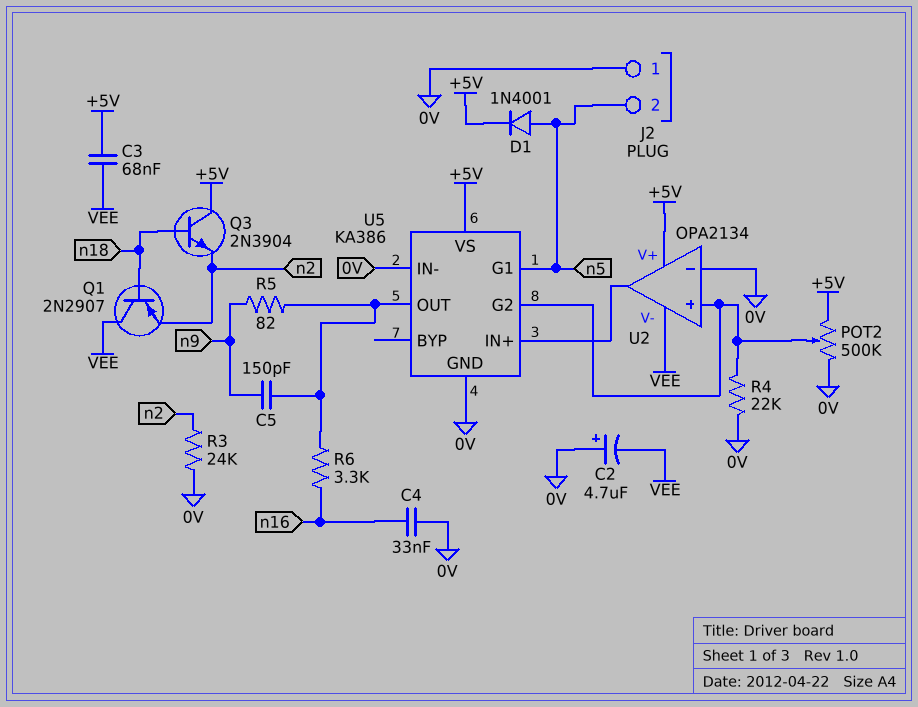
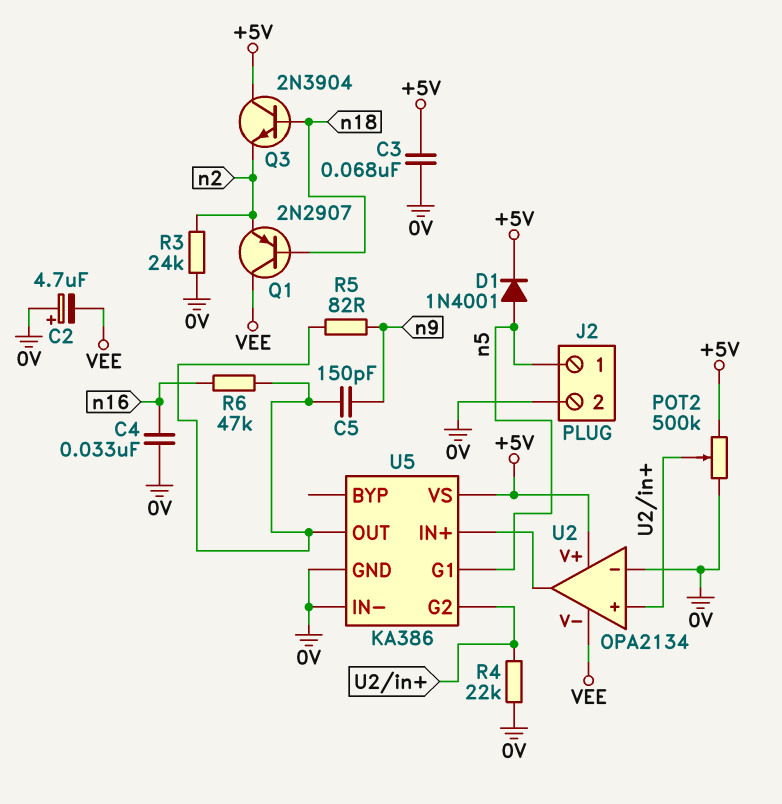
C3: 68nF (+5V, VEE) -> 68nF (+5V, 0V)
J2 pin 1: 0V -> n5
J2 pin 2: n5 -> 0V
R6: 3.3k (U5/OUT, n16) -> 47k (U5/OUT, n16)

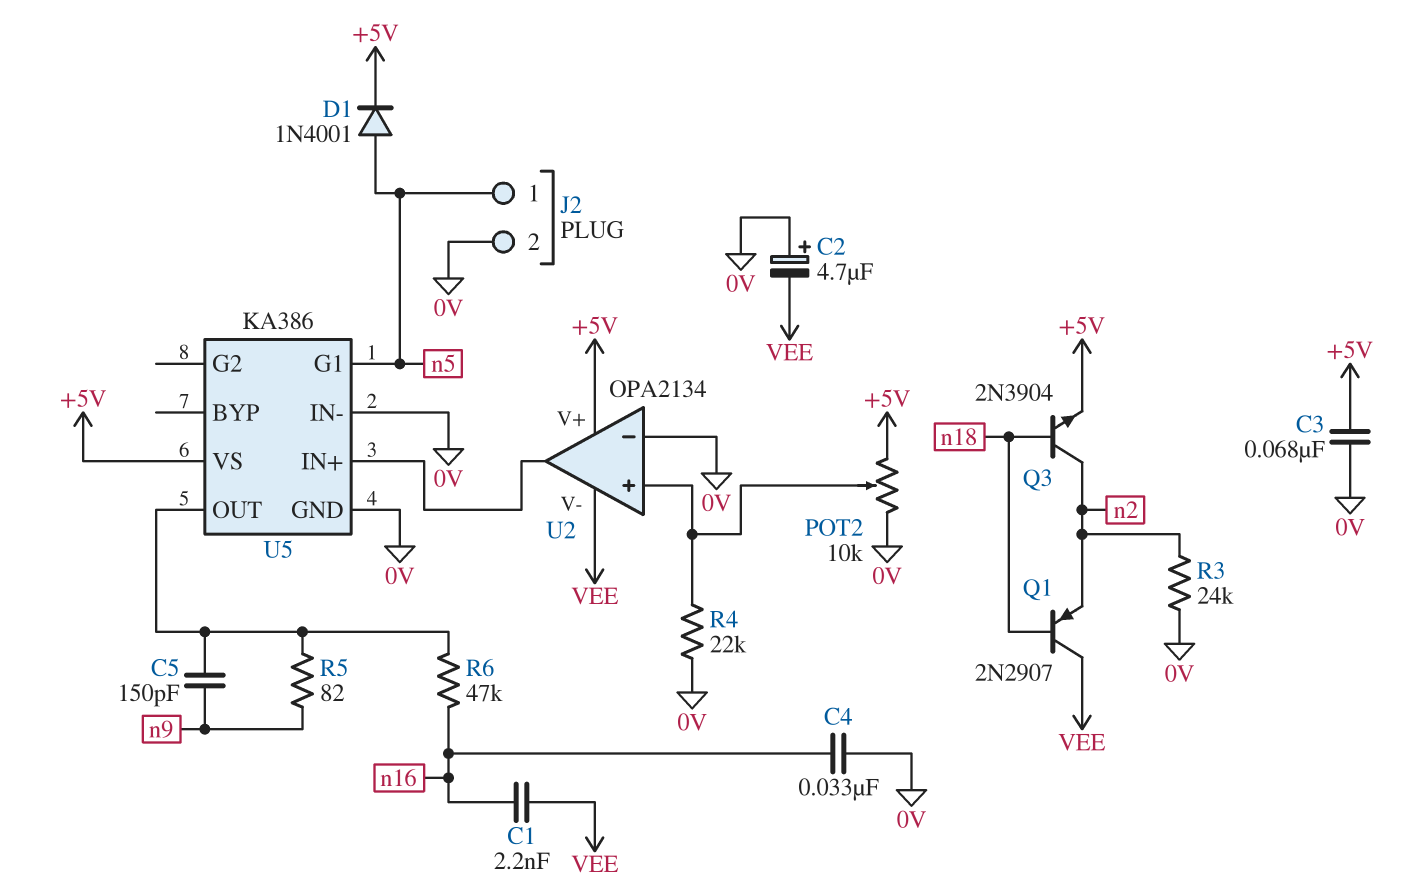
C1: none -> 2.2nF (VEE, n16)
POT2: 500k (+5V, 0V, wiper U2/in+) -> 10k (+5V, 0V, wiper U2/in+)
Q3: NPN 2N3904 (B n18, C +5V, E n2) -> NPN 2N3904 (B n18, C n2, E +5V)
U5 pin G2: U2/in+ -> none

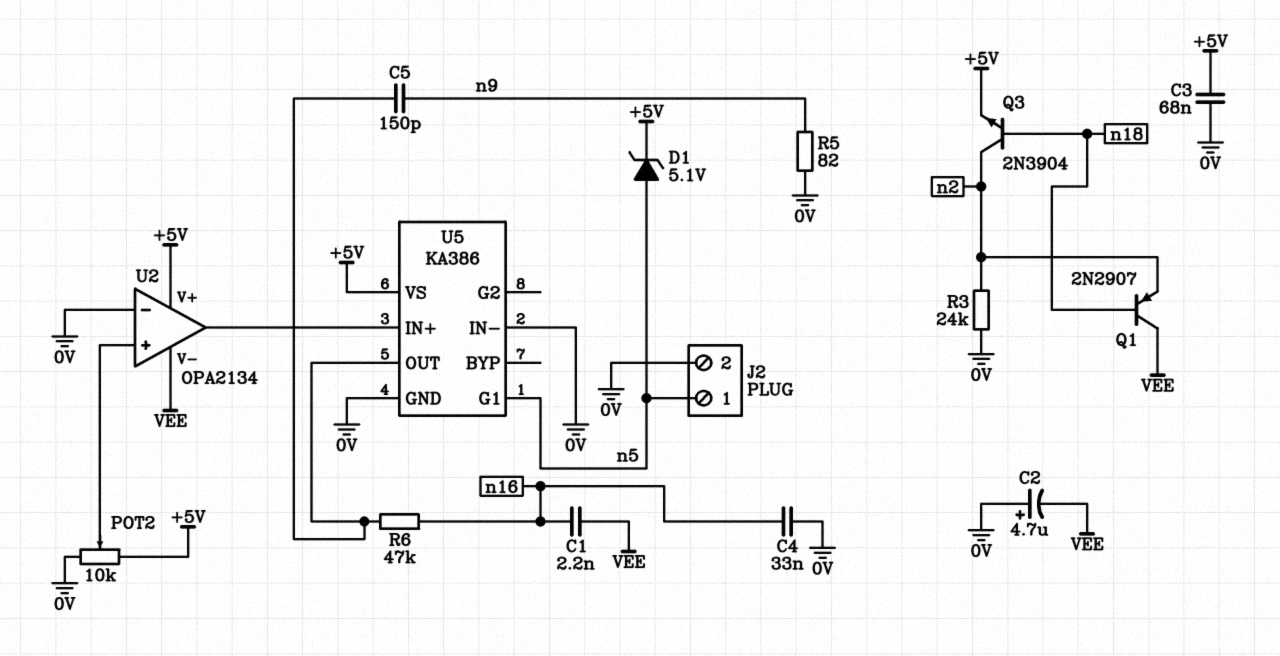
D1: diode 1N4001 (A n5, K +5V) -> zener 5.1V (A n5, K +5V)
R4: 22k (0V, U2/in+) -> none
R5: 82 (U5/OUT, n9) -> 82 (0V, n9)

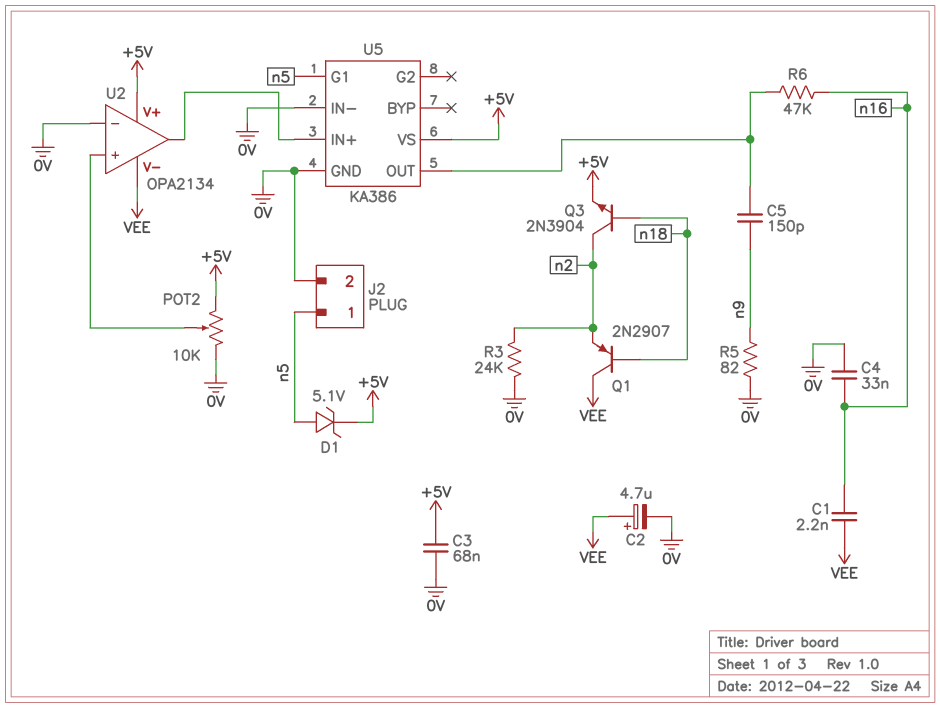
C2: 4.7uF (plus 0V, minus VEE) -> 4.7uF (plus VEE, minus 0V)

